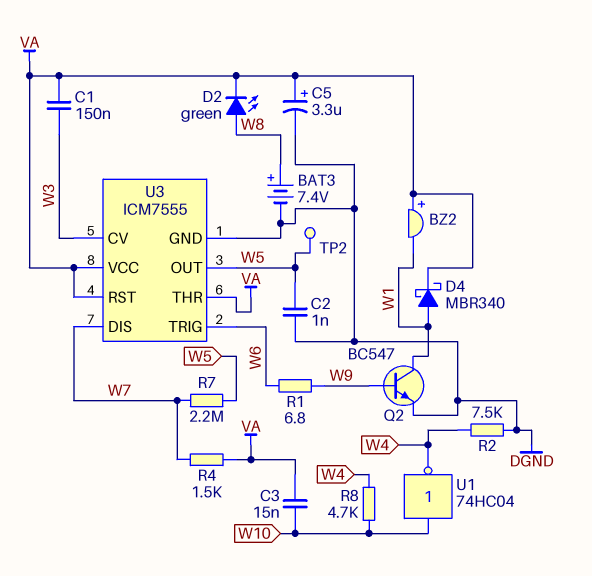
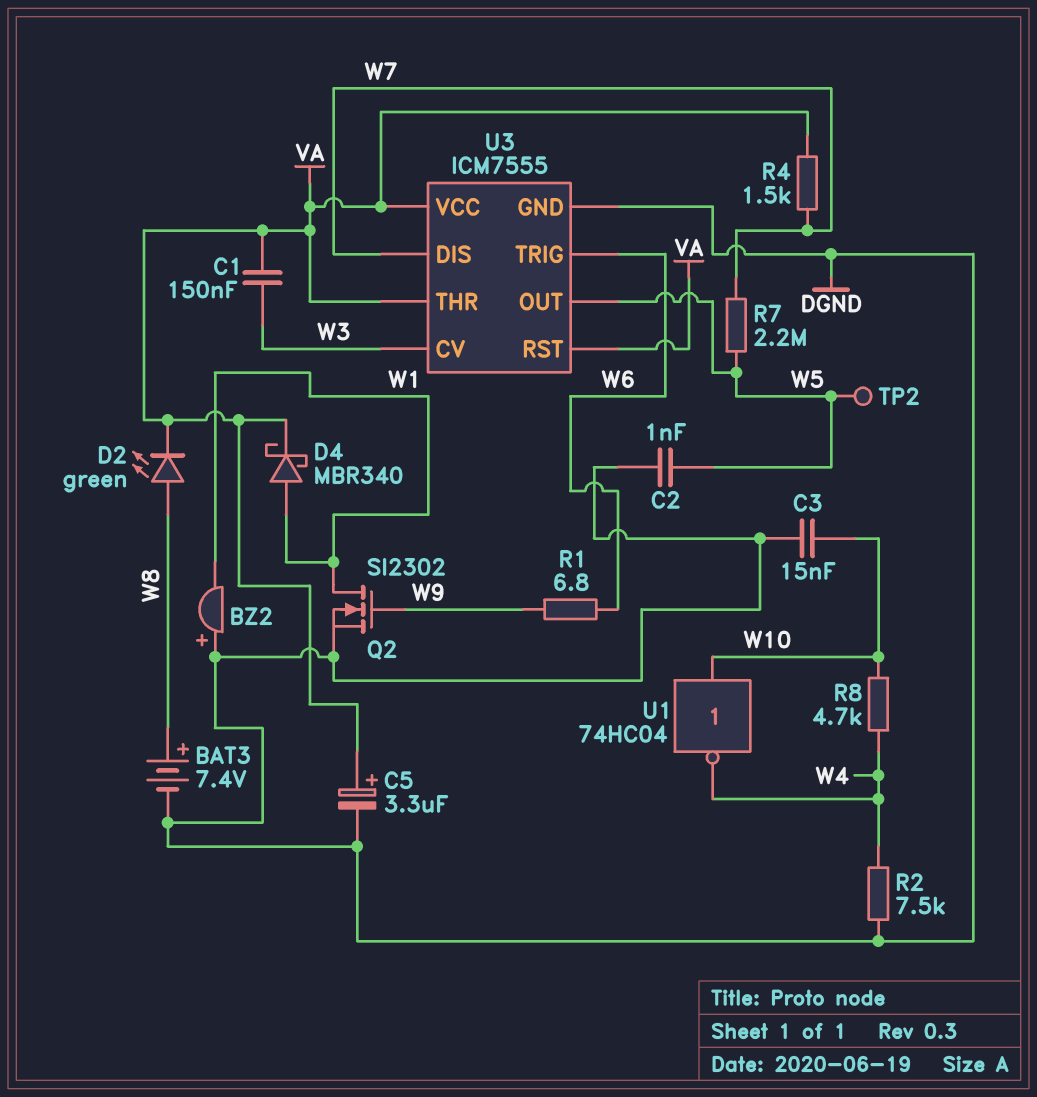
BZ2: buzzer (plus VA, minus W1) -> buzzer (plus DGND, minus W1)
C3: 15nF (VA, W10) -> 15nF (DGND, W10)
Q2: NPN BC547 (B W9, C W1, E DGND) -> NMOS SI2302 (G W9, D W1, S DGND)

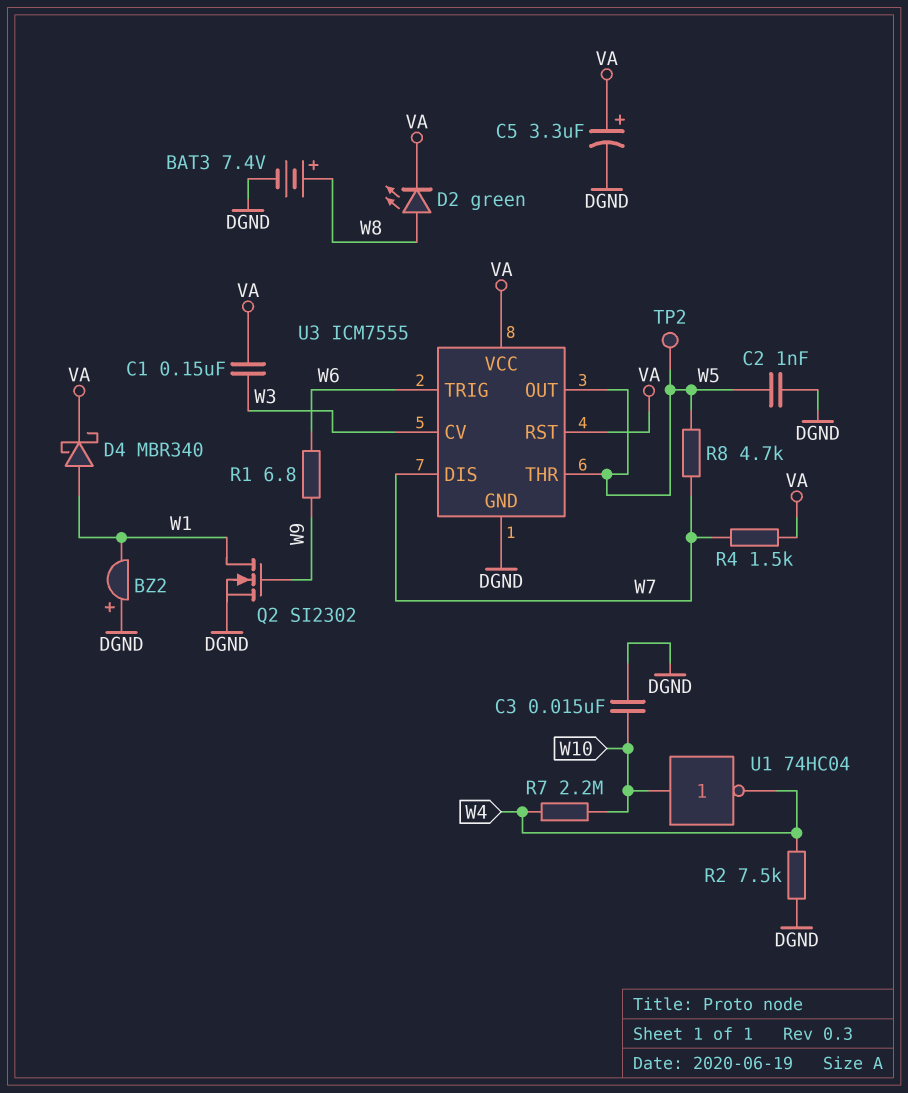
R7: 2.2M (W5, W7) -> 2.2M (W4, W10)
R8: 4.7k (W4, W10) -> 4.7k (W5, W7)
U3 pin THR: VA -> W5

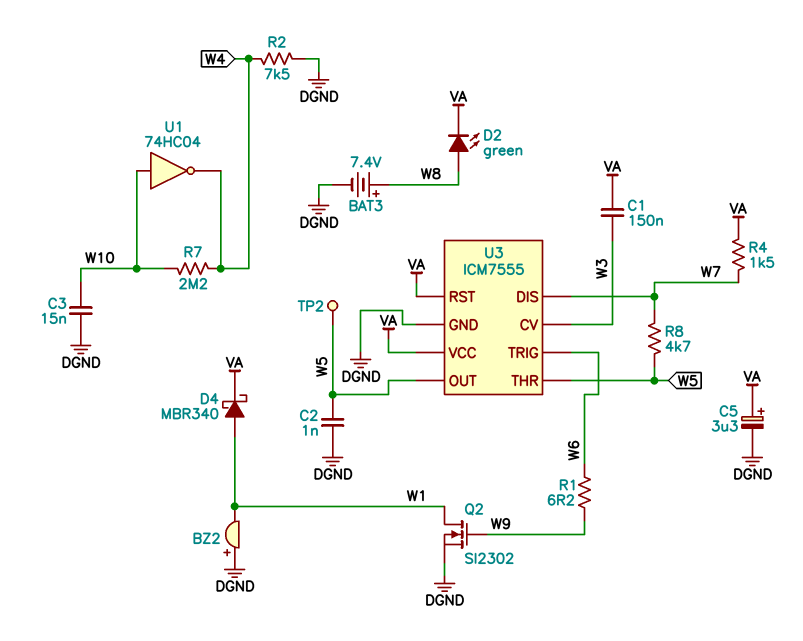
R1: 6.8 (W6, W9) -> 6.2 (W6, W9)

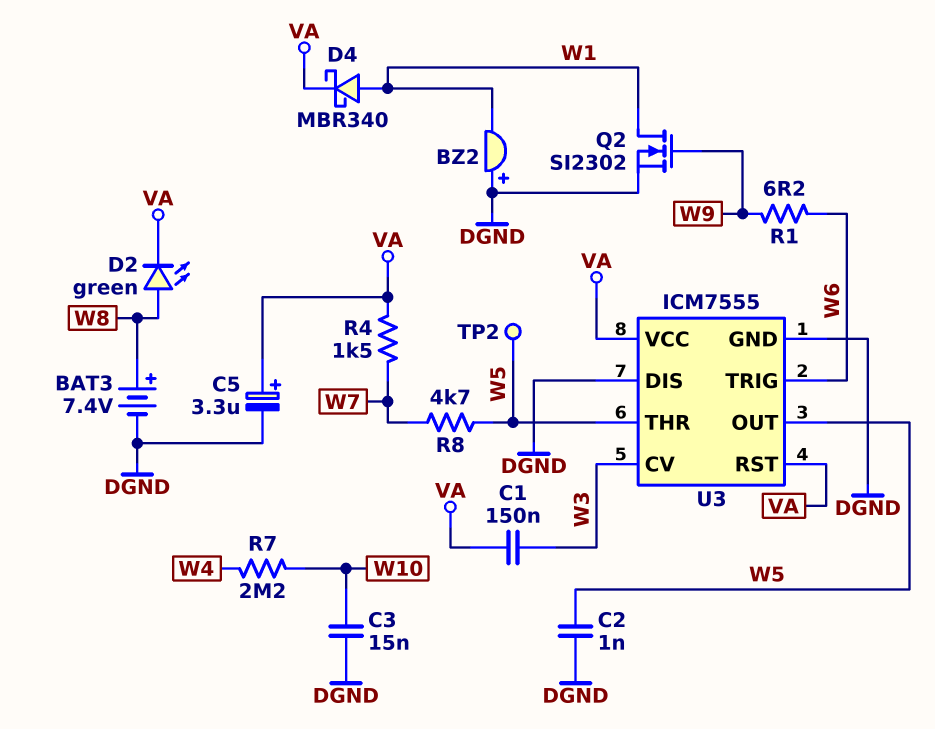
R2: 7.5k (DGND, W4) -> none
U1: NOT 74HC04 (in W10, out W4) -> none
U3 pin DIS: W7 -> DGND

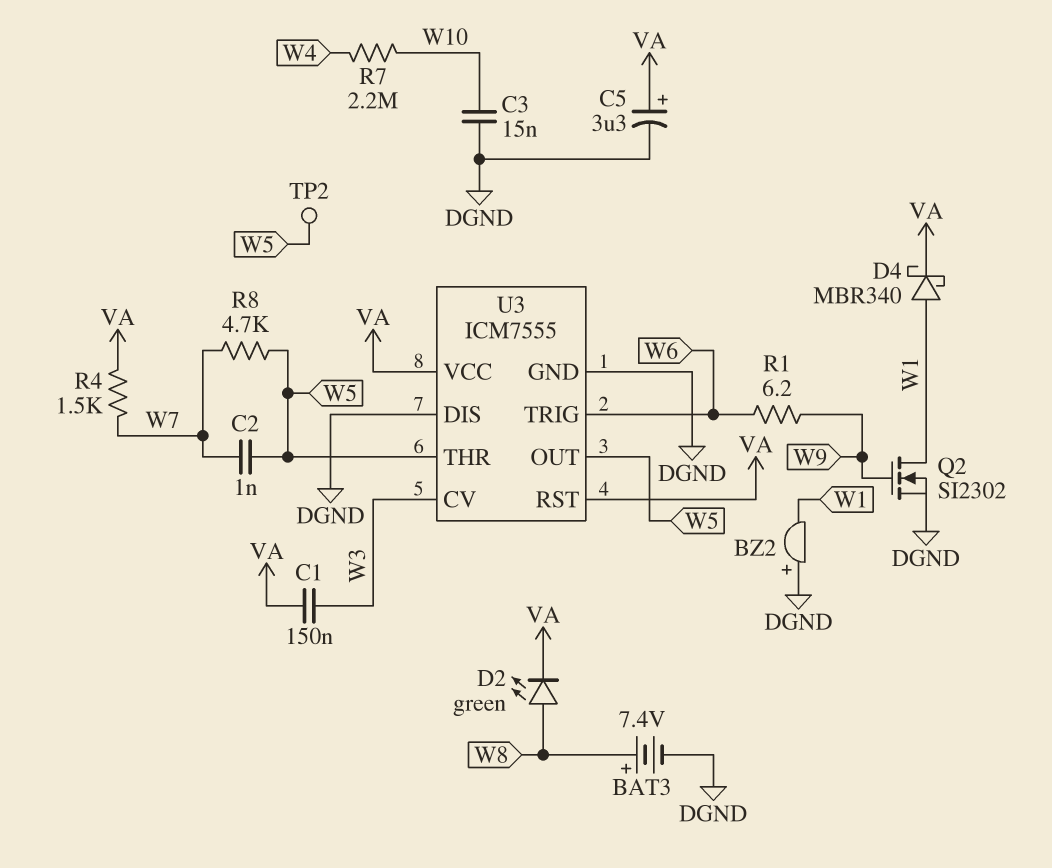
C2: 1nF (DGND, W5) -> 1nF (W5, W7)

